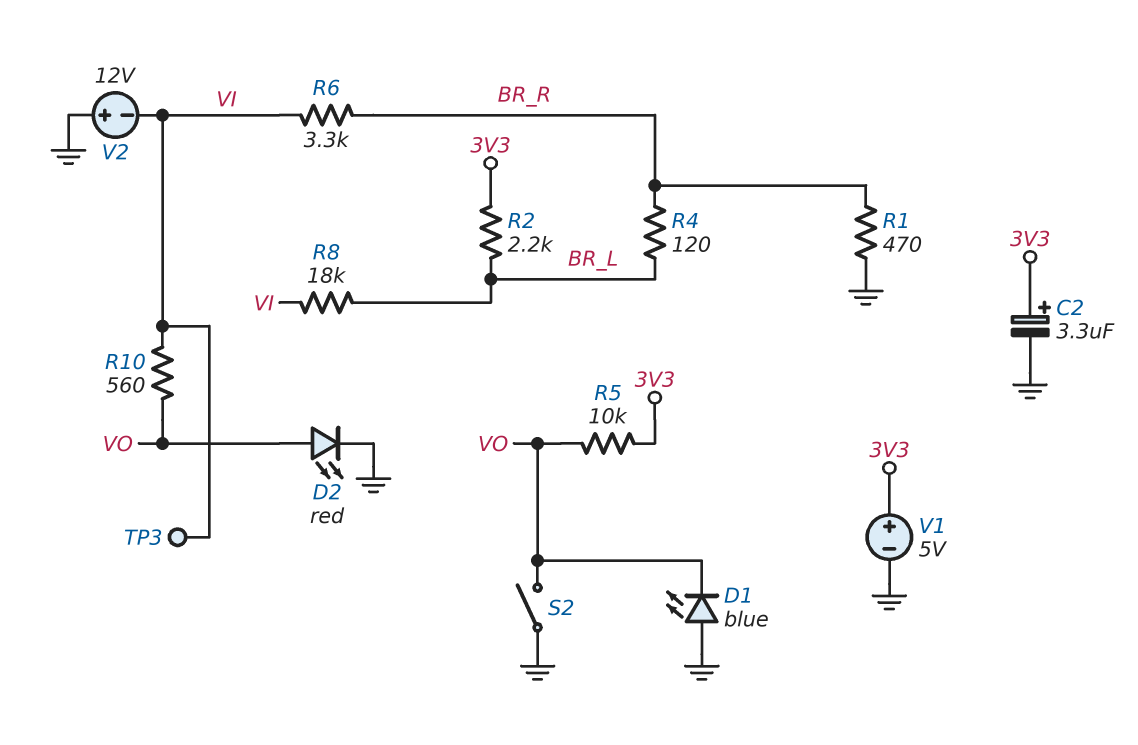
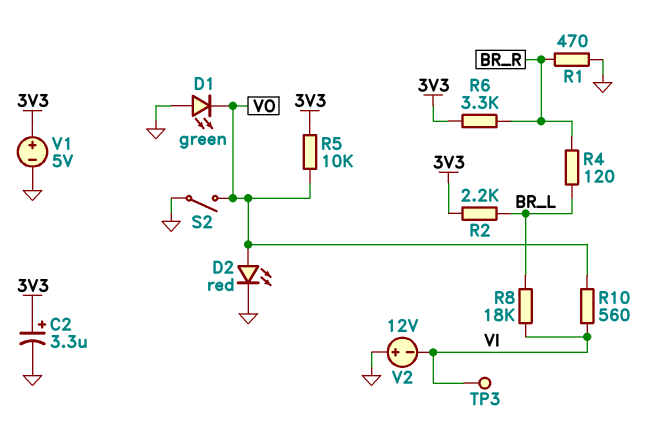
D1: LED blue (A GND, K VO) -> LED green (A GND, K VO)
R6: 3.3k (BR_R, VI) -> 3.3k (3V3, BR_R)

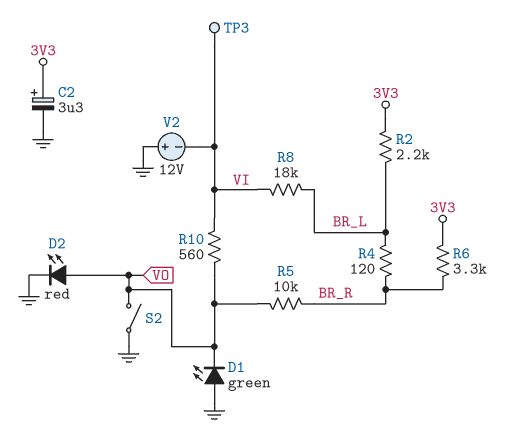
R1: 470 (BR_R, GND) -> none
R5: 10k (3V3, VO) -> 10k (BR_R, VO)
V1: 5V (plus 3V3, minus GND) -> none

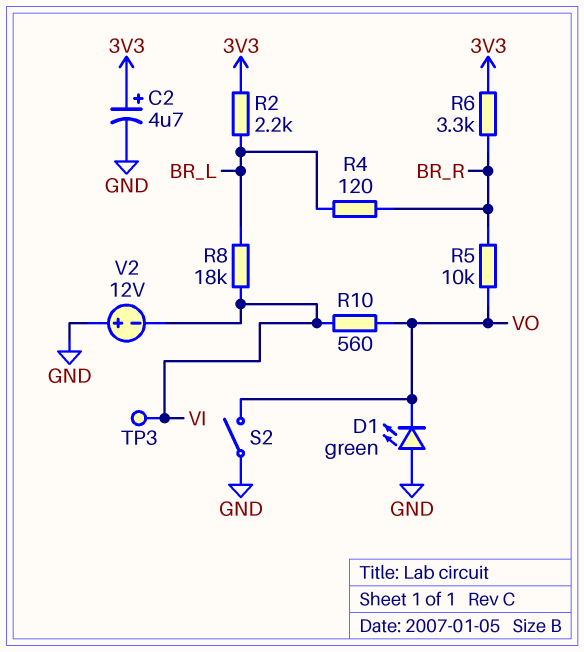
C2: 3.3uF (plus 3V3, minus GND) -> 4.7uF (plus 3V3, minus GND)
D2: LED red (A VO, K GND) -> none

